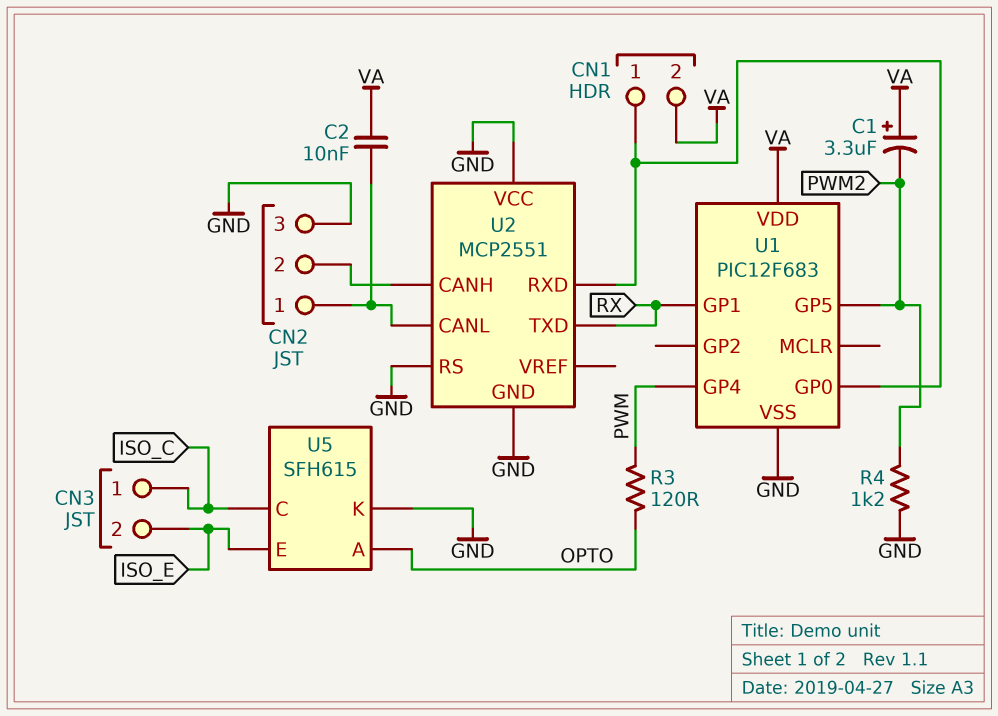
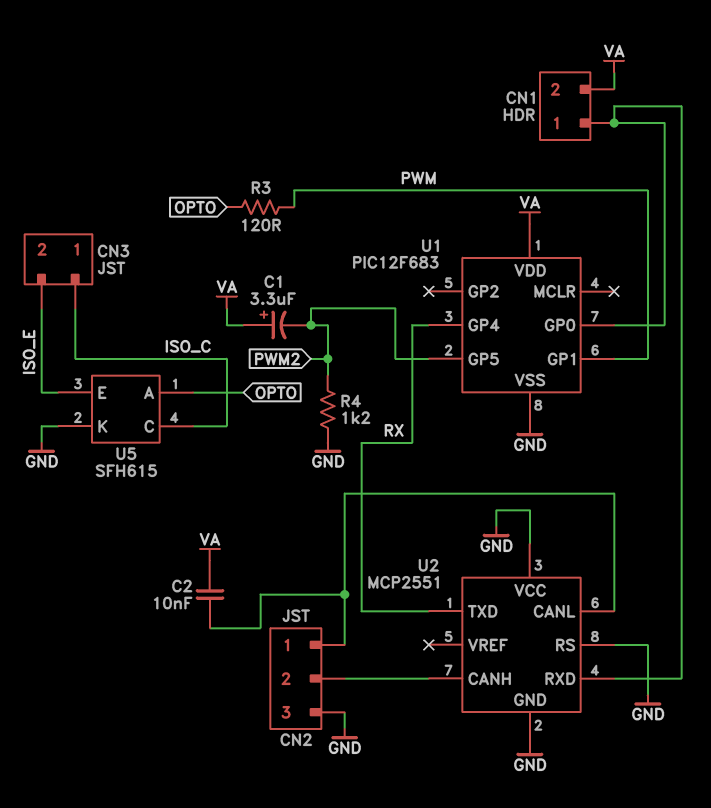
U1 pin GP1: RX -> PWM
U1 pin GP4: PWM -> RX

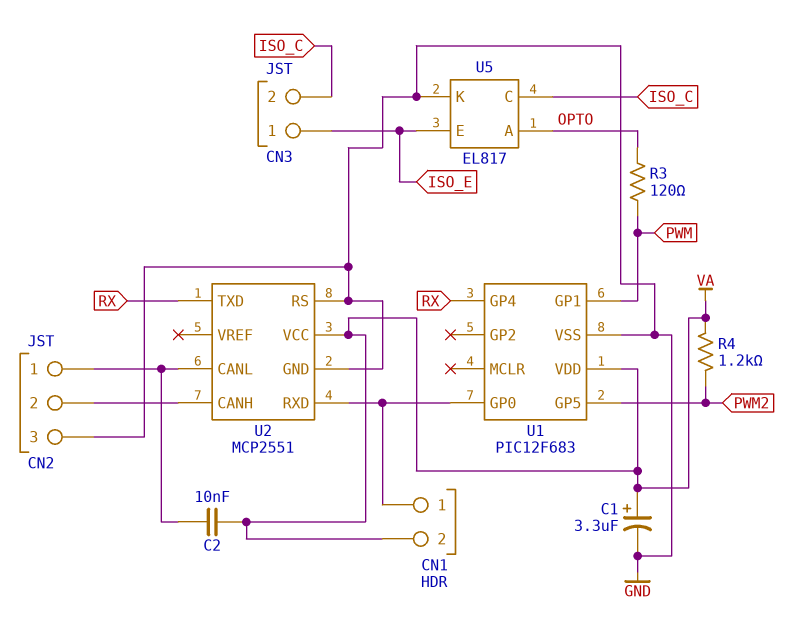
C1: 3.3uF (plus VA, minus PWM2) -> 3.3uF (plus VA, minus GND)
CN3 pin 1: ISO_C -> ISO_E
CN3 pin 2: ISO_E -> ISO_C
R4: 1.2k (GND, PWM2) -> 1.2k (PWM2, VA)
U2 pin VCC: GND -> VA
U5: SFH615 -> EL817

